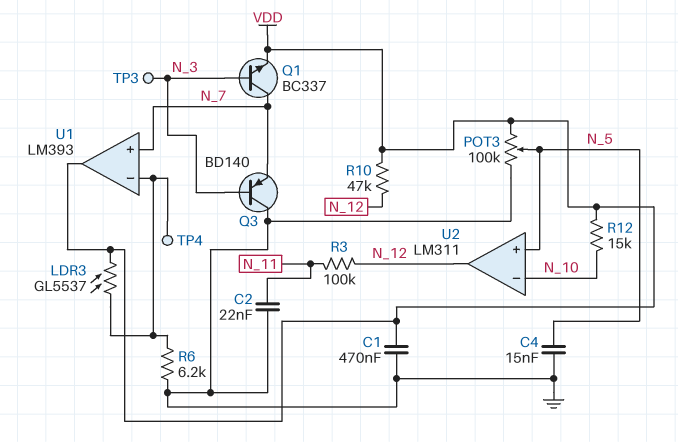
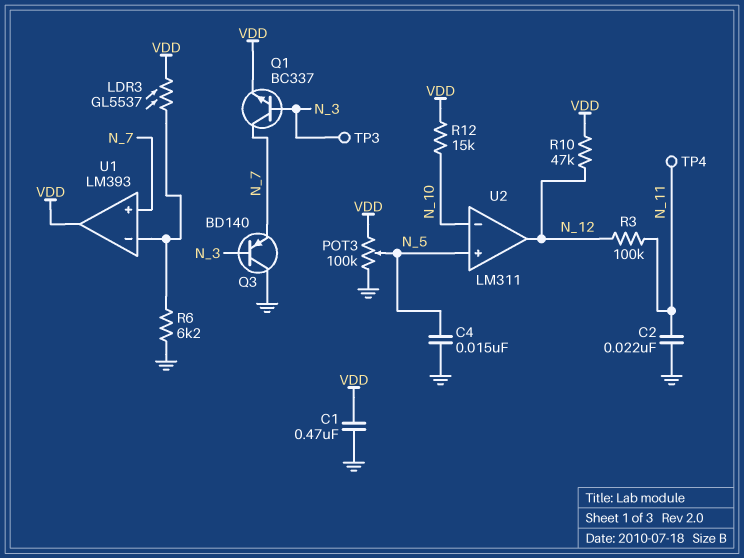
TP4: test point (U1/in-) -> test point (N_11)

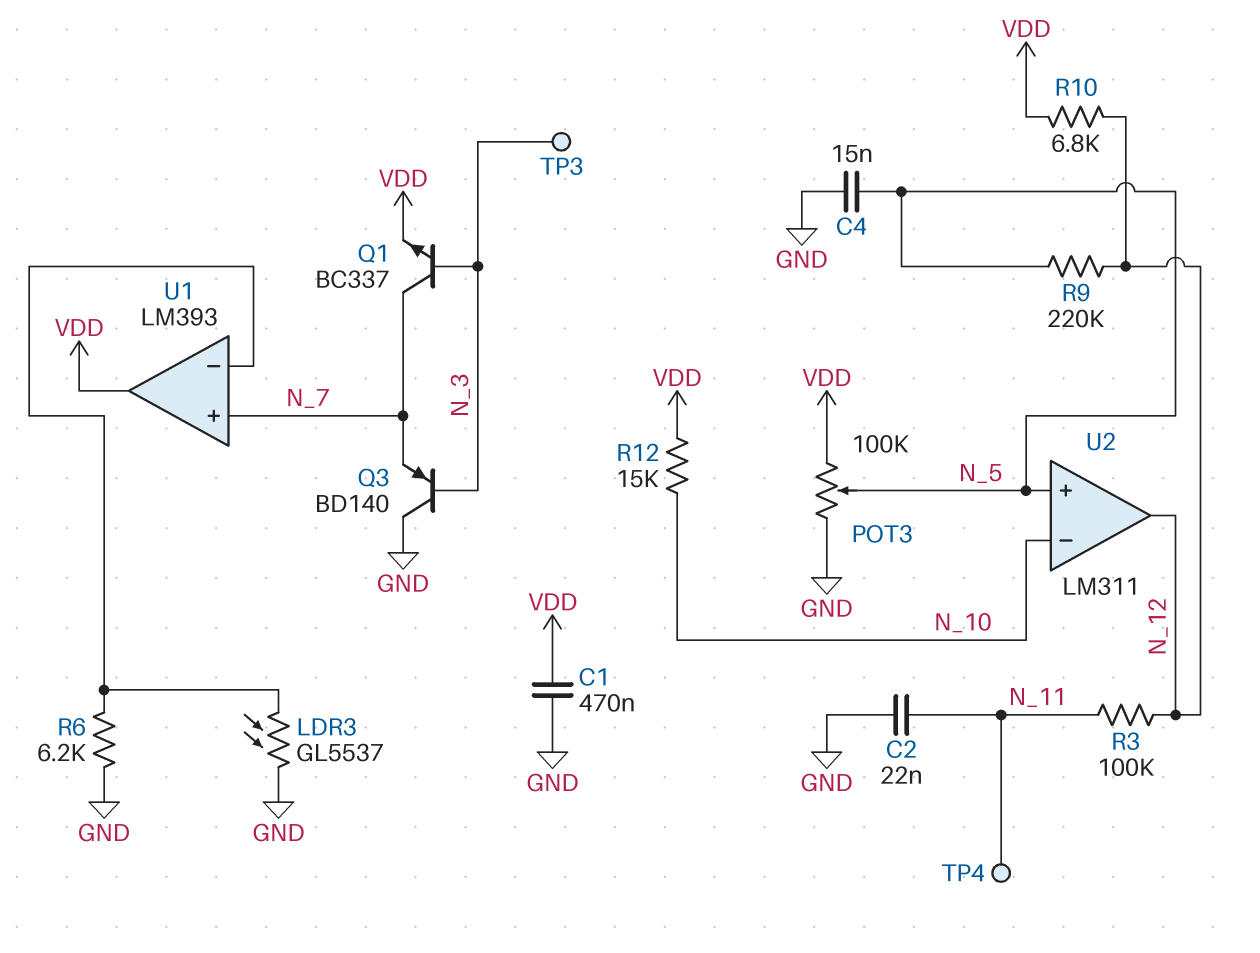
LDR3: GL5537 (U1/in-, VDD) -> GL5537 (GND, U1/in-)
R9: none -> 220k (N_5, N_12)
R10: 47k (N_12, VDD) -> 6.8k (N_12, VDD)

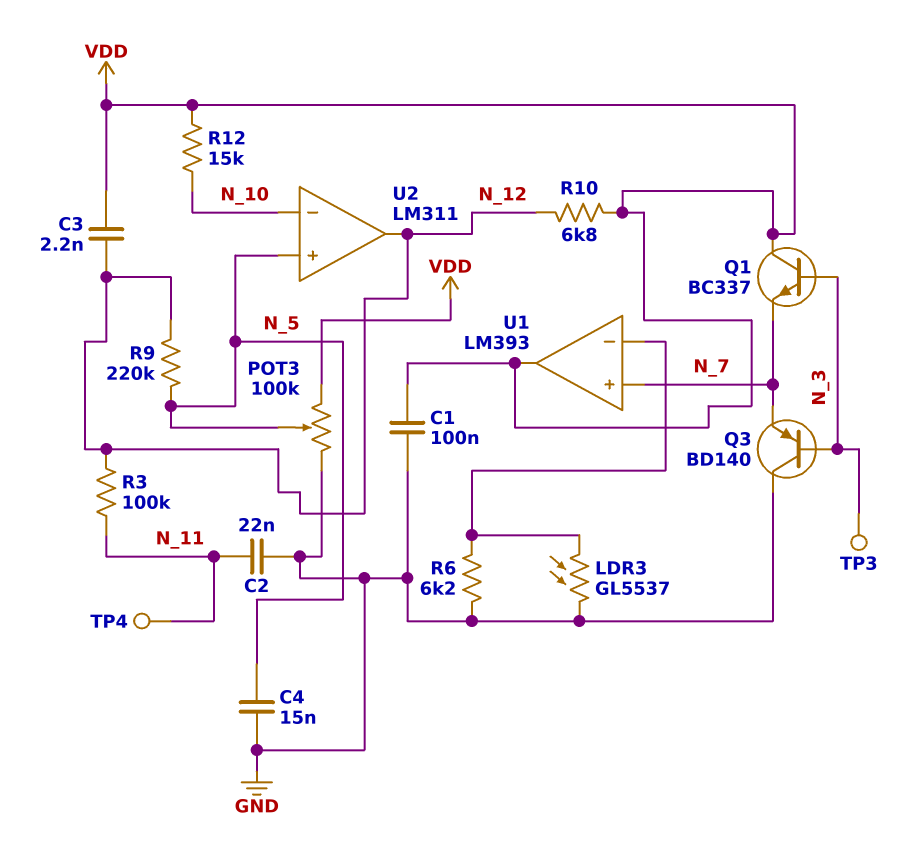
C1: 470nF (GND, VDD) -> 100nF (GND, VDD)
C3: none -> 2.2nF (N_12, VDD)
Q1: NPN BC337 (B N_3, C N_7, E VDD) -> NPN BC337 (B N_3, C VDD, E N_7)

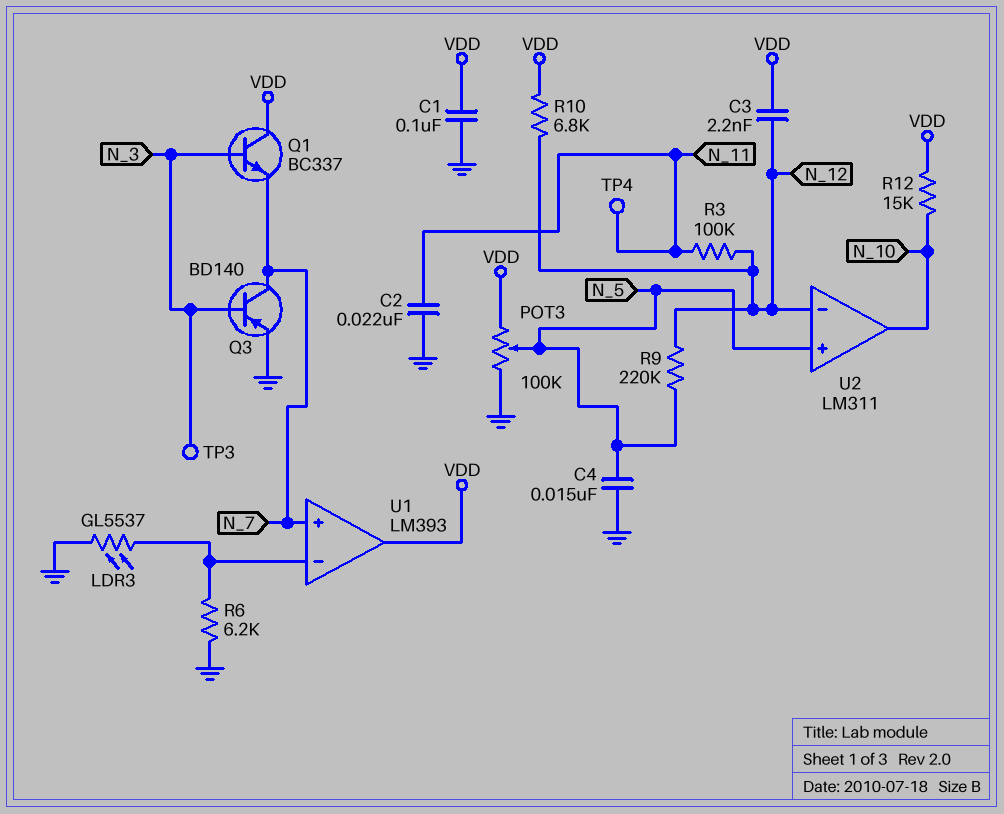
Q3: PNP BD140 (B N_3, C GND, E N_7) -> PNP BD140 (B N_3, C N_7, E GND)
U2 pin in-: N_10 -> N_12
U2 pin out: N_12 -> N_10

